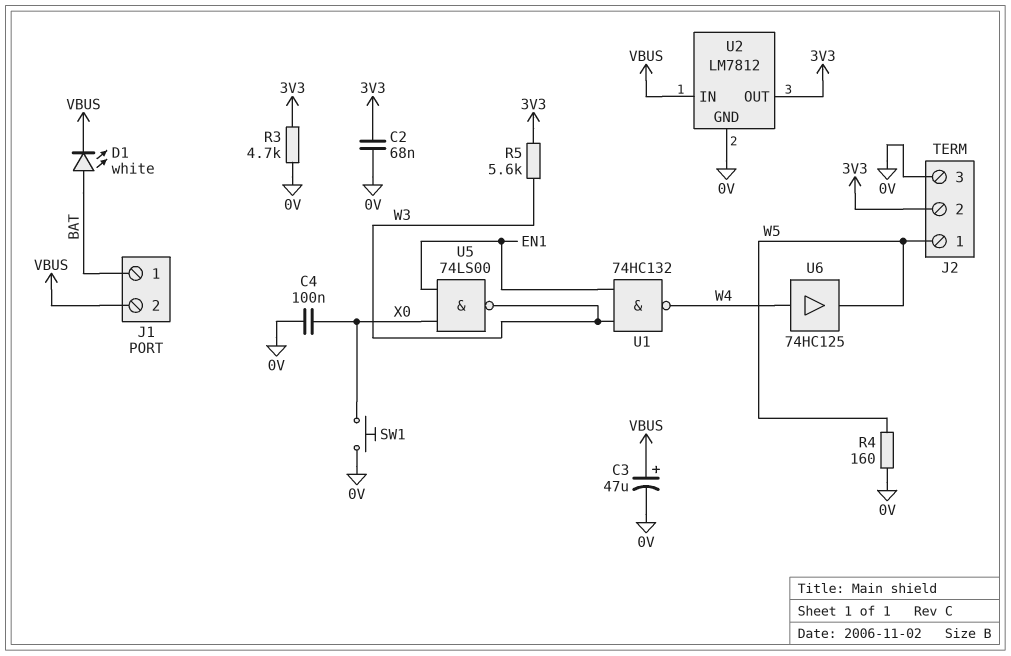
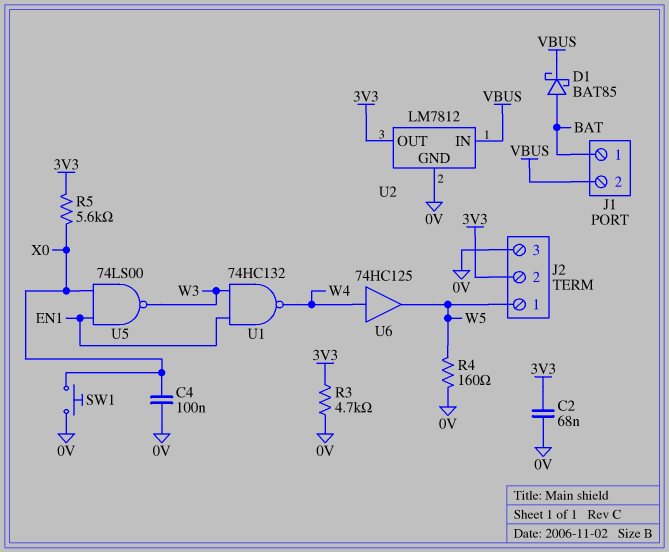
C3: 47uF (plus VBUS, minus 0V) -> none
D1: LED white (A BAT, K VBUS) -> schottky BAT85 (A BAT, K VBUS)
R5: 5.6k (3V3, W3) -> 5.6k (3V3, X0)

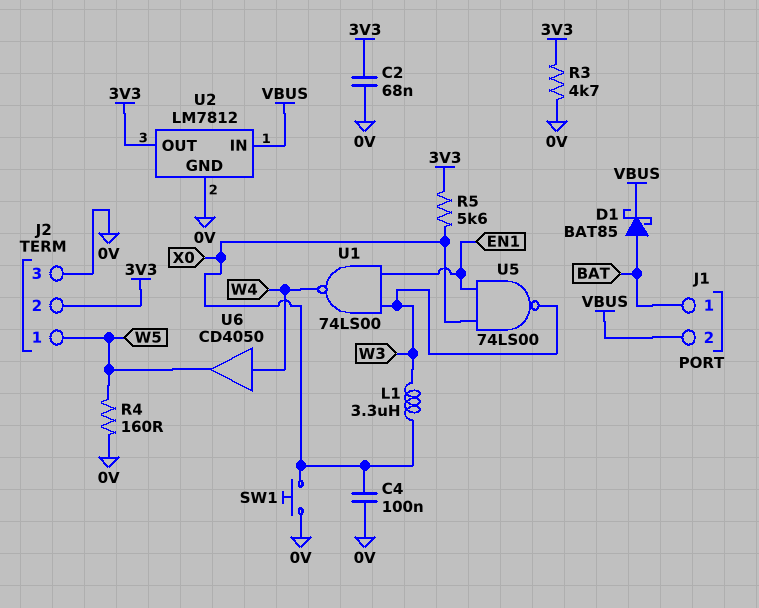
L1: none -> 3.3uH (W3, X0)
U1: NAND 74HC132 (in EN1, in W3, out W4) -> NAND 74LS00 (in EN1, in W3, out W4)
U6: buffer 74HC125 (in W4, out W5) -> buffer CD4050 (in W4, out W5)

